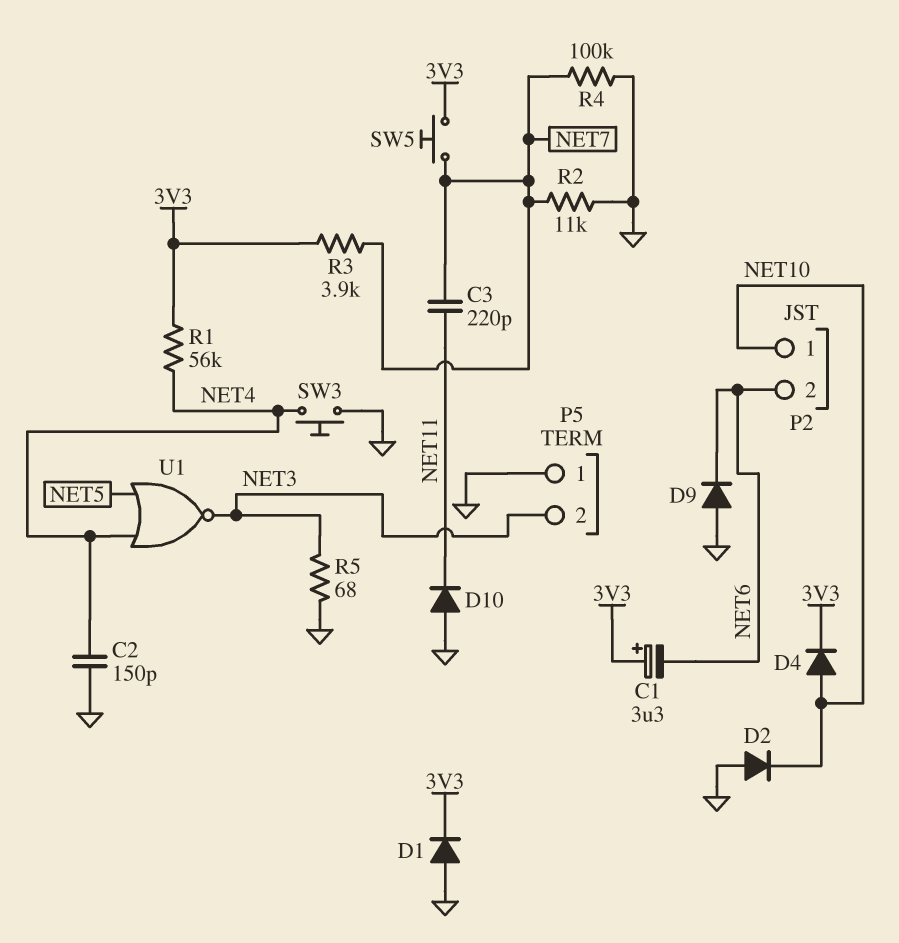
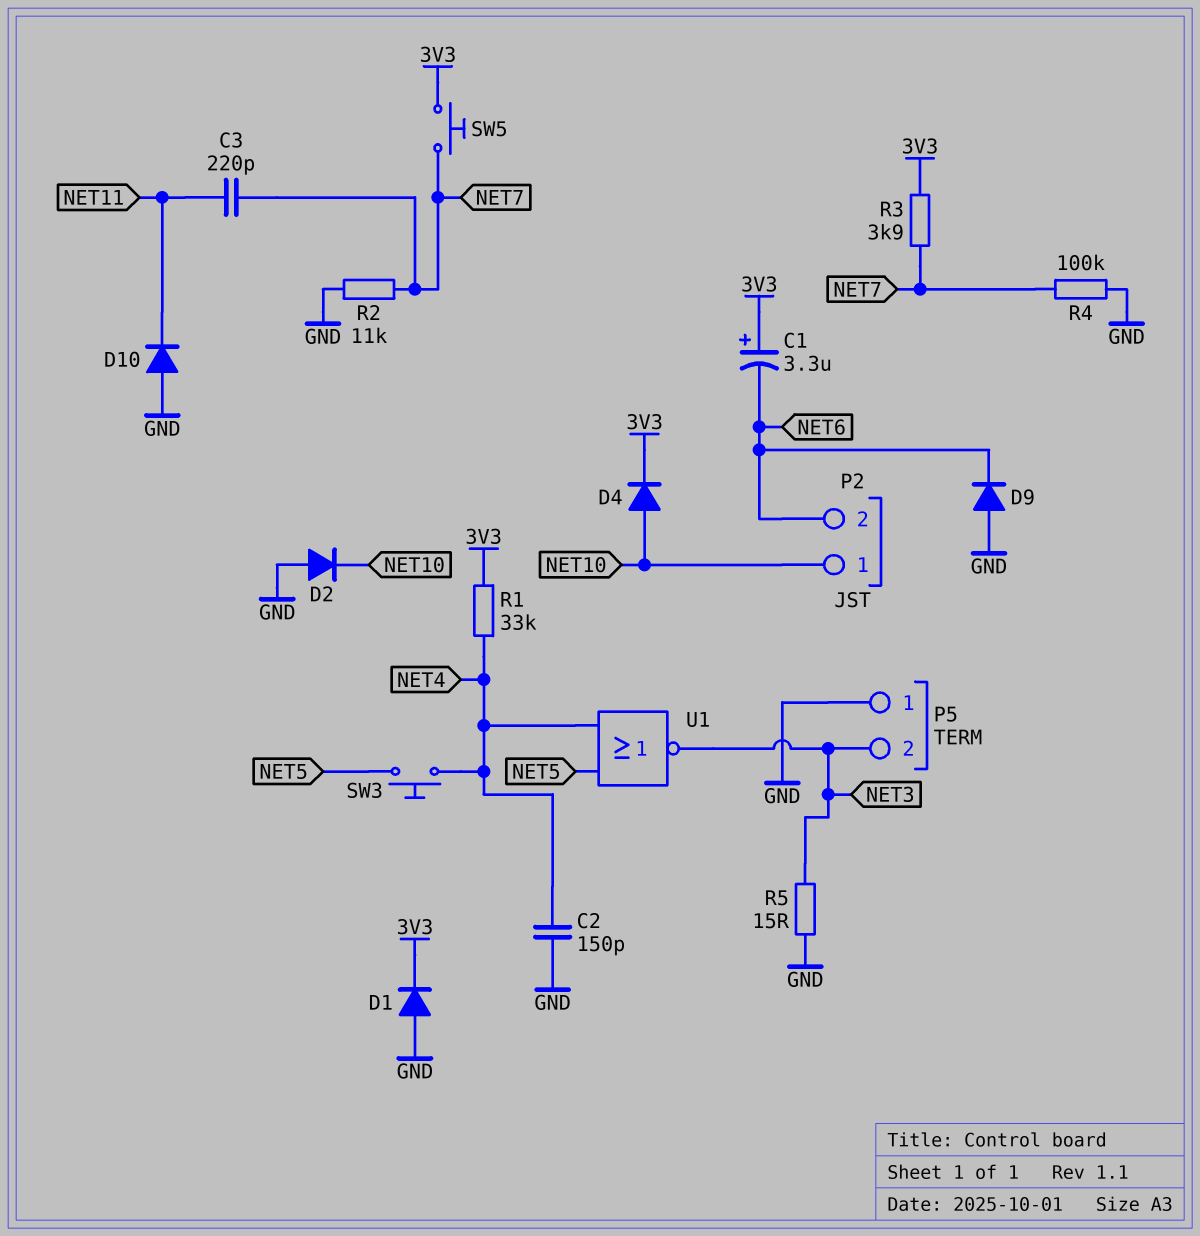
R1: 56k (3V3, NET4) -> 33k (3V3, NET4)
R5: 68 (GND, NET3) -> 15 (GND, NET3)
SW3: button (GND, NET4) -> button (NET4, NET5)

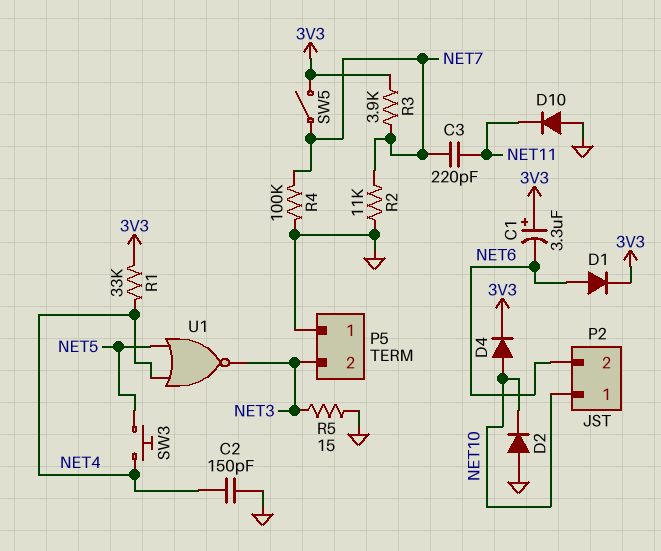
D1: diode (A GND, K 3V3) -> diode (A NET6, K 3V3)
D9: diode (A GND, K NET6) -> none
SW5: button (3V3, NET7) -> switch (3V3, NET7)

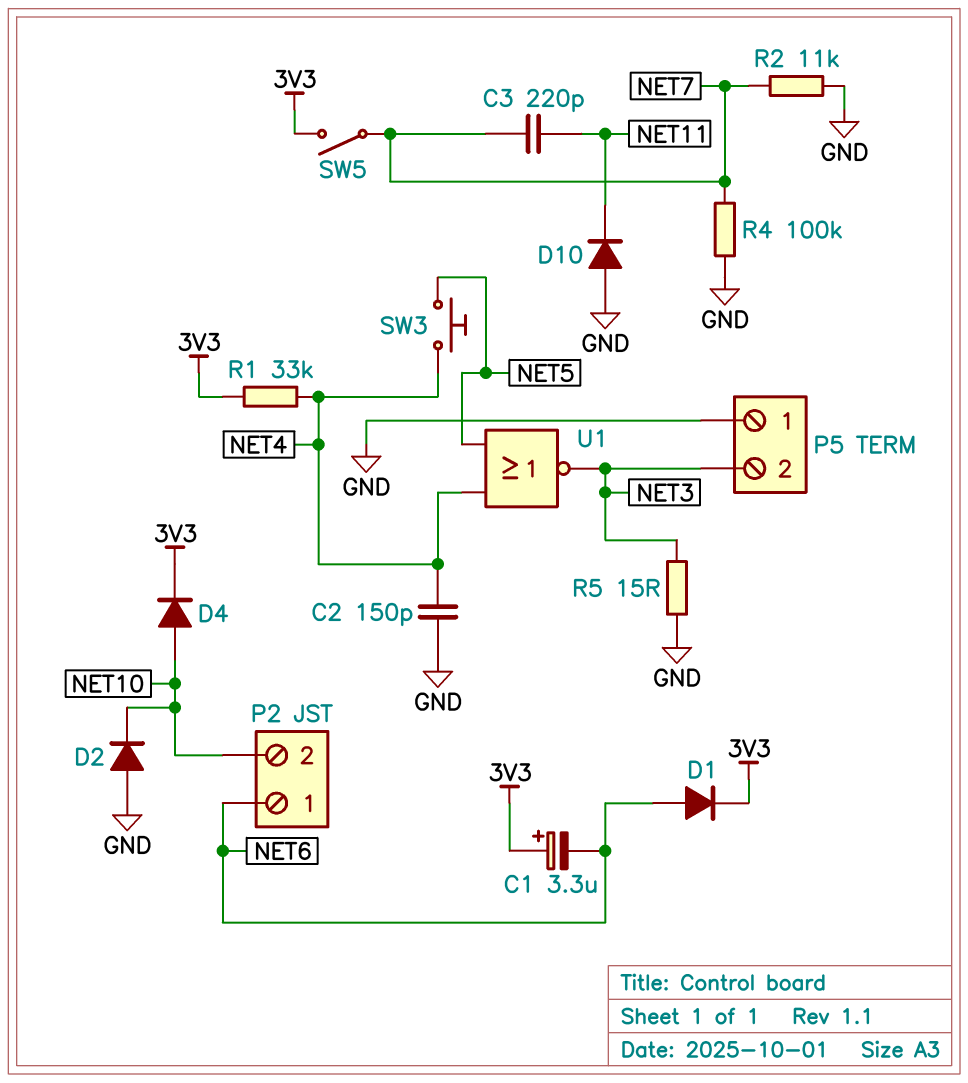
P2 pin 1: NET10 -> NET6
P2 pin 2: NET6 -> NET10
R3: 3.9k (3V3, NET7) -> none

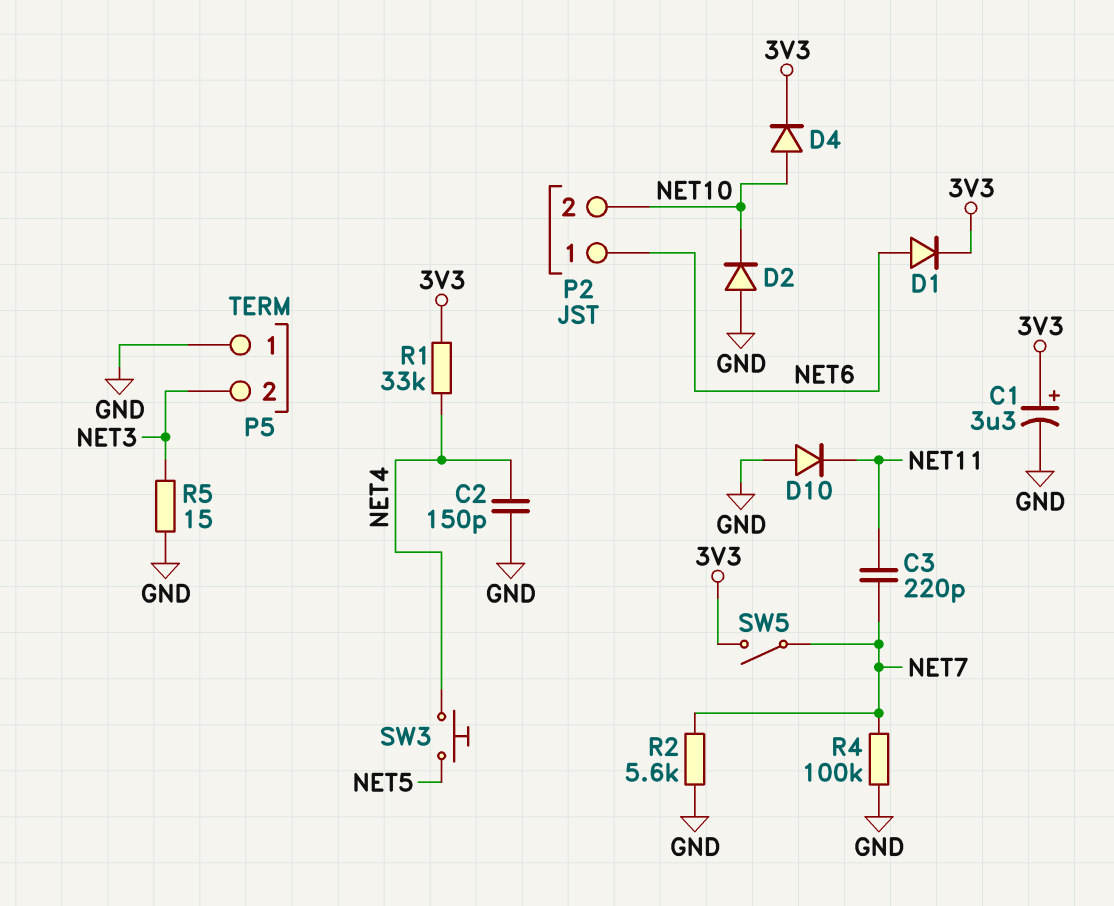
C1: 3.3uF (plus 3V3, minus NET6) -> 3.3uF (plus 3V3, minus GND)
R2: 11k (GND, NET7) -> 5.6k (GND, NET7)
U1: NOR (in NET4, in NET5, out NET3) -> none

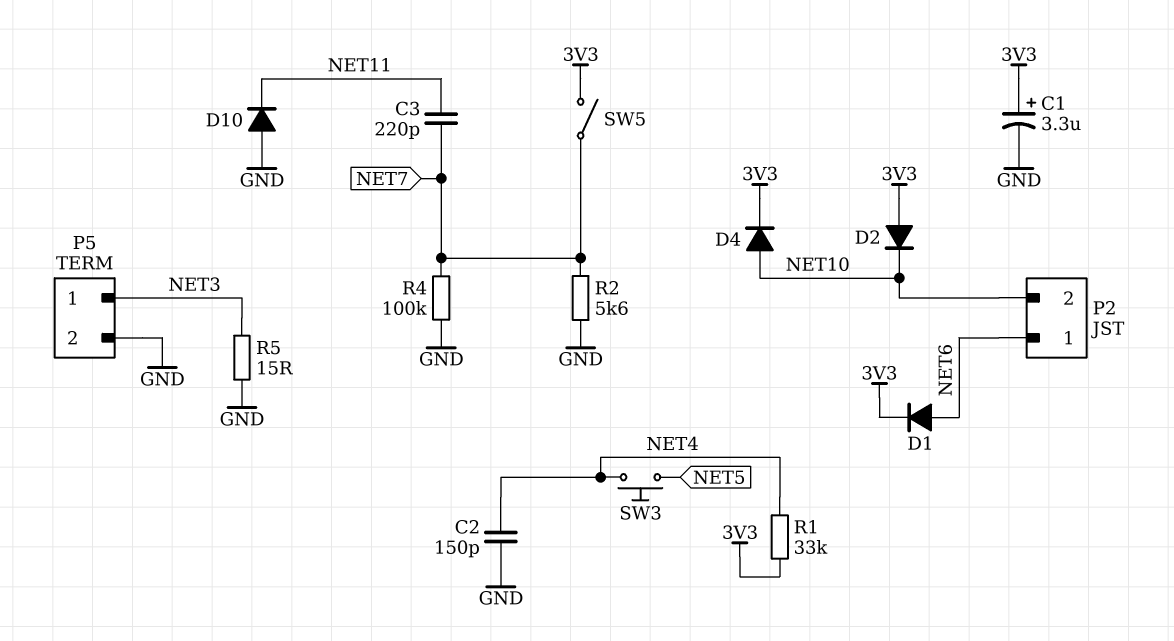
D2: diode (A GND, K NET10) -> diode (A 3V3, K NET10)
P5 pin 1: GND -> NET3
P5 pin 2: NET3 -> GND

